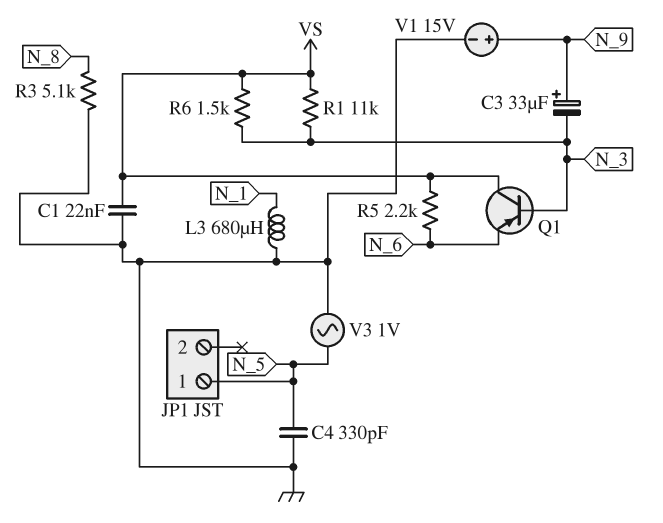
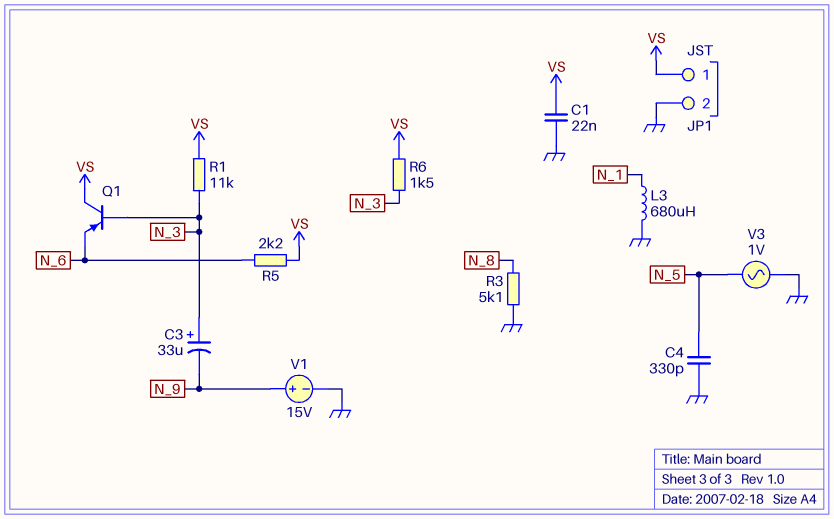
C3: 33uF (plus N_9, minus N_3) -> 33uF (plus N_3, minus N_9)
JP1 pin 1: N_5 -> VS
JP1 pin 2: none -> GND

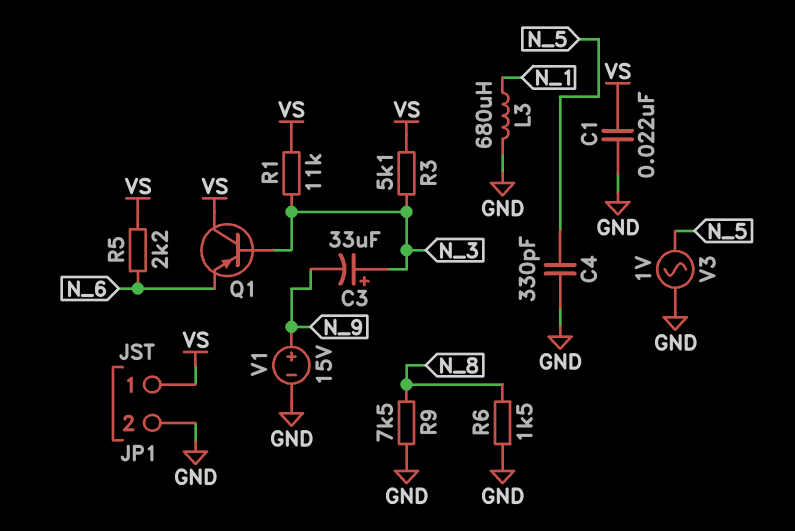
R3: 5.1k (GND, N_8) -> 5.1k (N_3, VS)
R6: 1.5k (N_3, VS) -> 1.5k (GND, N_8)
R9: none -> 7.5k (GND, N_8)

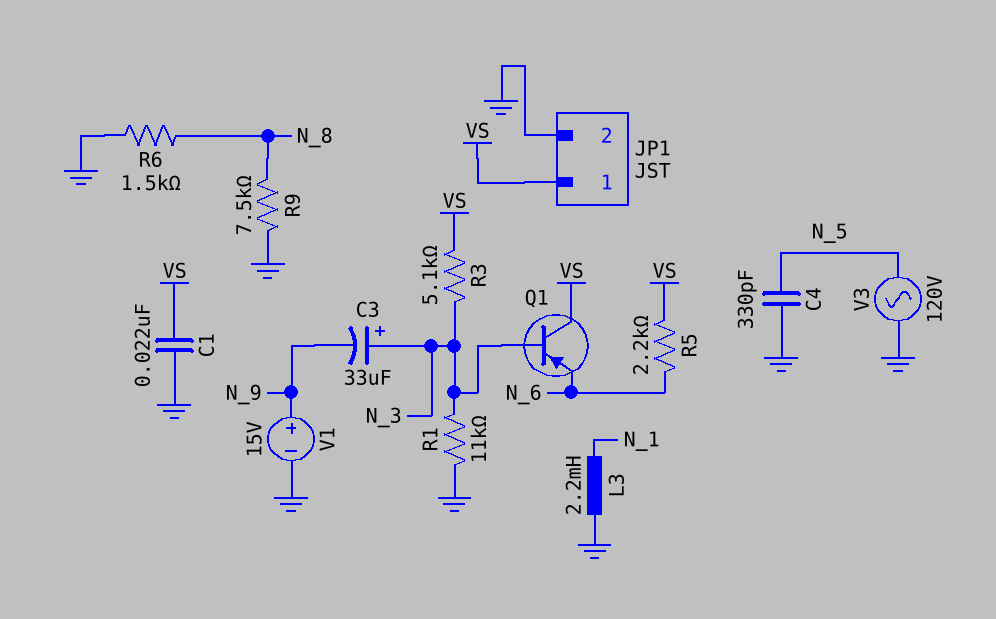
L3: 680uH (GND, N_1) -> 2.2mH (GND, N_1)
R1: 11k (N_3, VS) -> 11k (GND, N_3)
V3: AC 1V (GND, N_5) -> AC 120V (GND, N_5)

